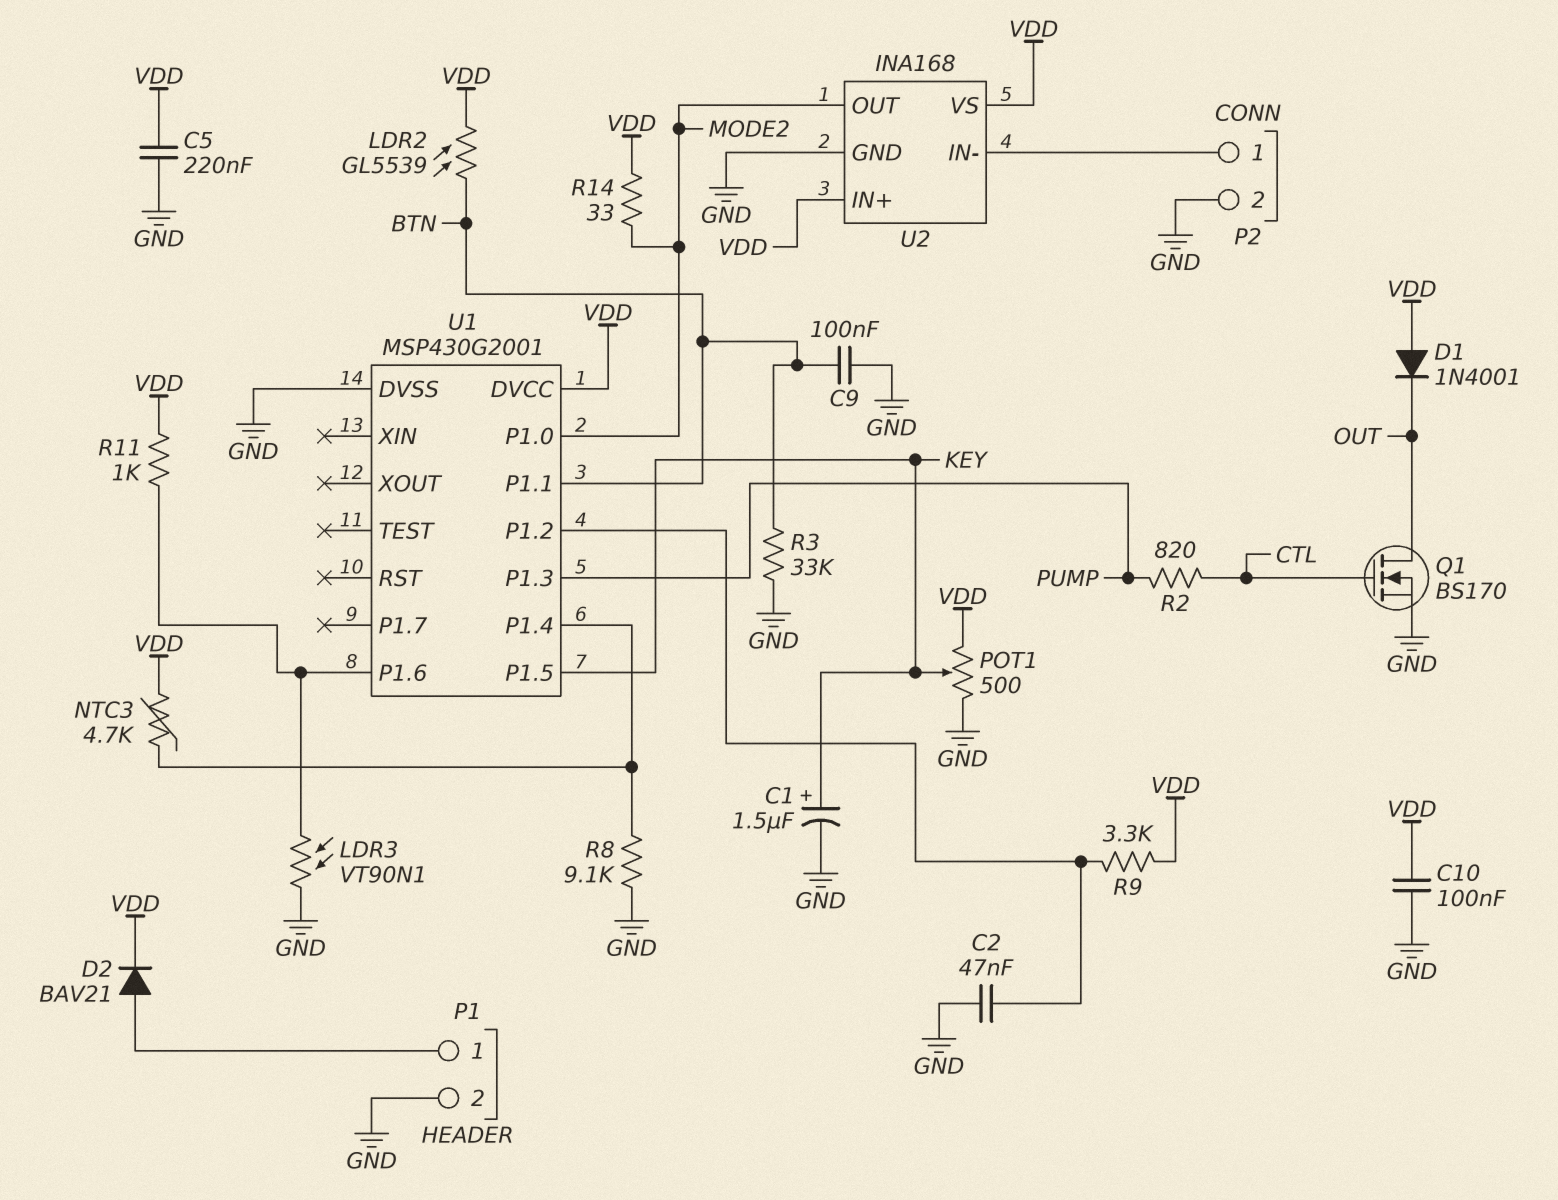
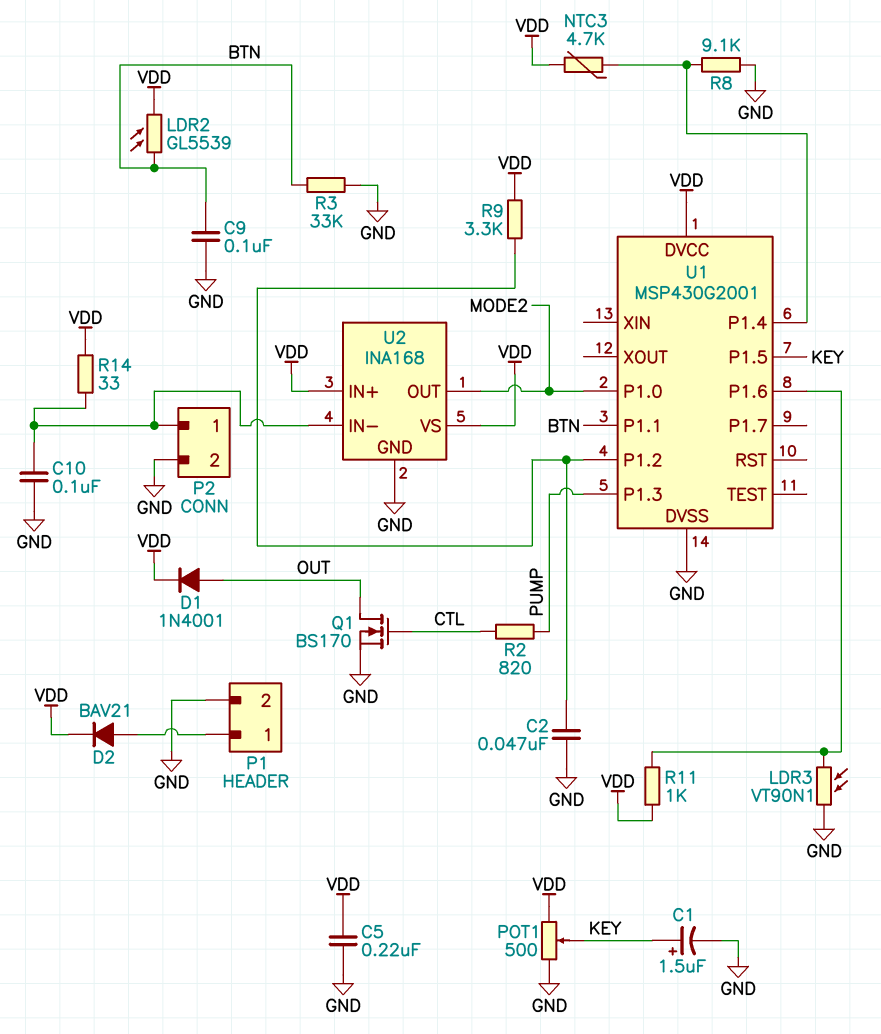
C10: 100nF (GND, VDD) -> 100nF (GND, P2/1)
D1: diode 1N4001 (A VDD, K OUT) -> diode 1N4001 (A OUT, K VDD)
R14: 33 (MODE2, VDD) -> 33 (P2/1, VDD)

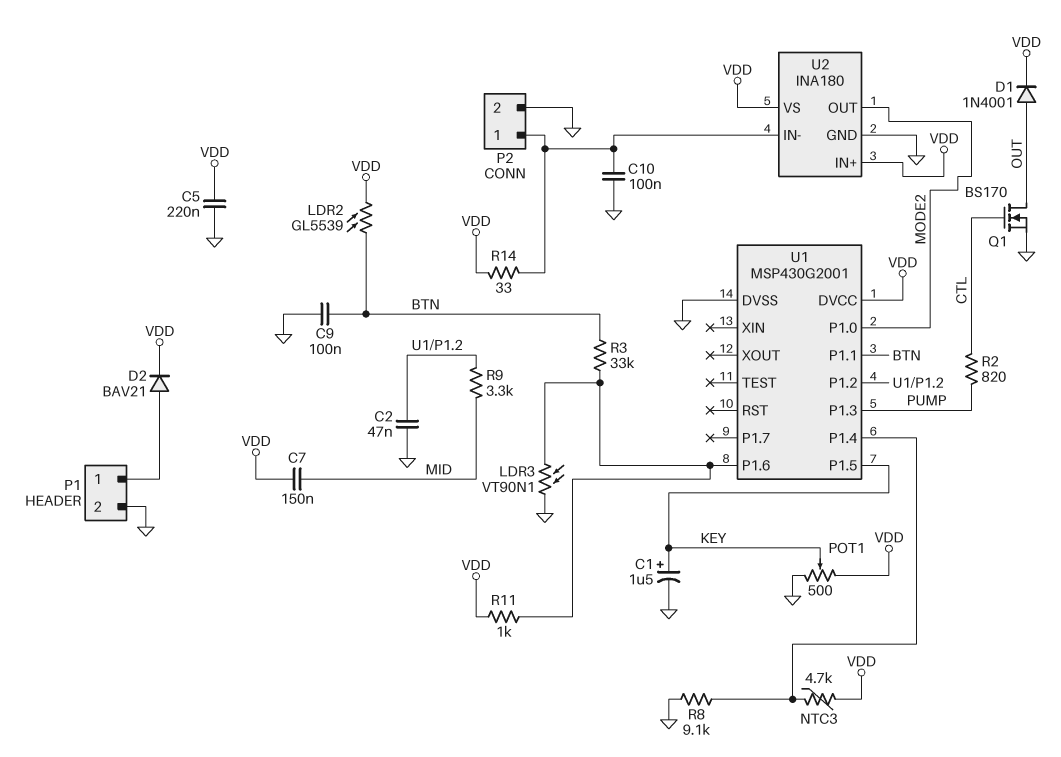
C7: none -> 150nF (MID, VDD)
R3: 33k (BTN, GND) -> 33k (BTN, U1/P1.6)
R9: 3.3k (U1/P1.2, VDD) -> 3.3k (MID, U1/P1.2)
U2: INA168 -> INA180

